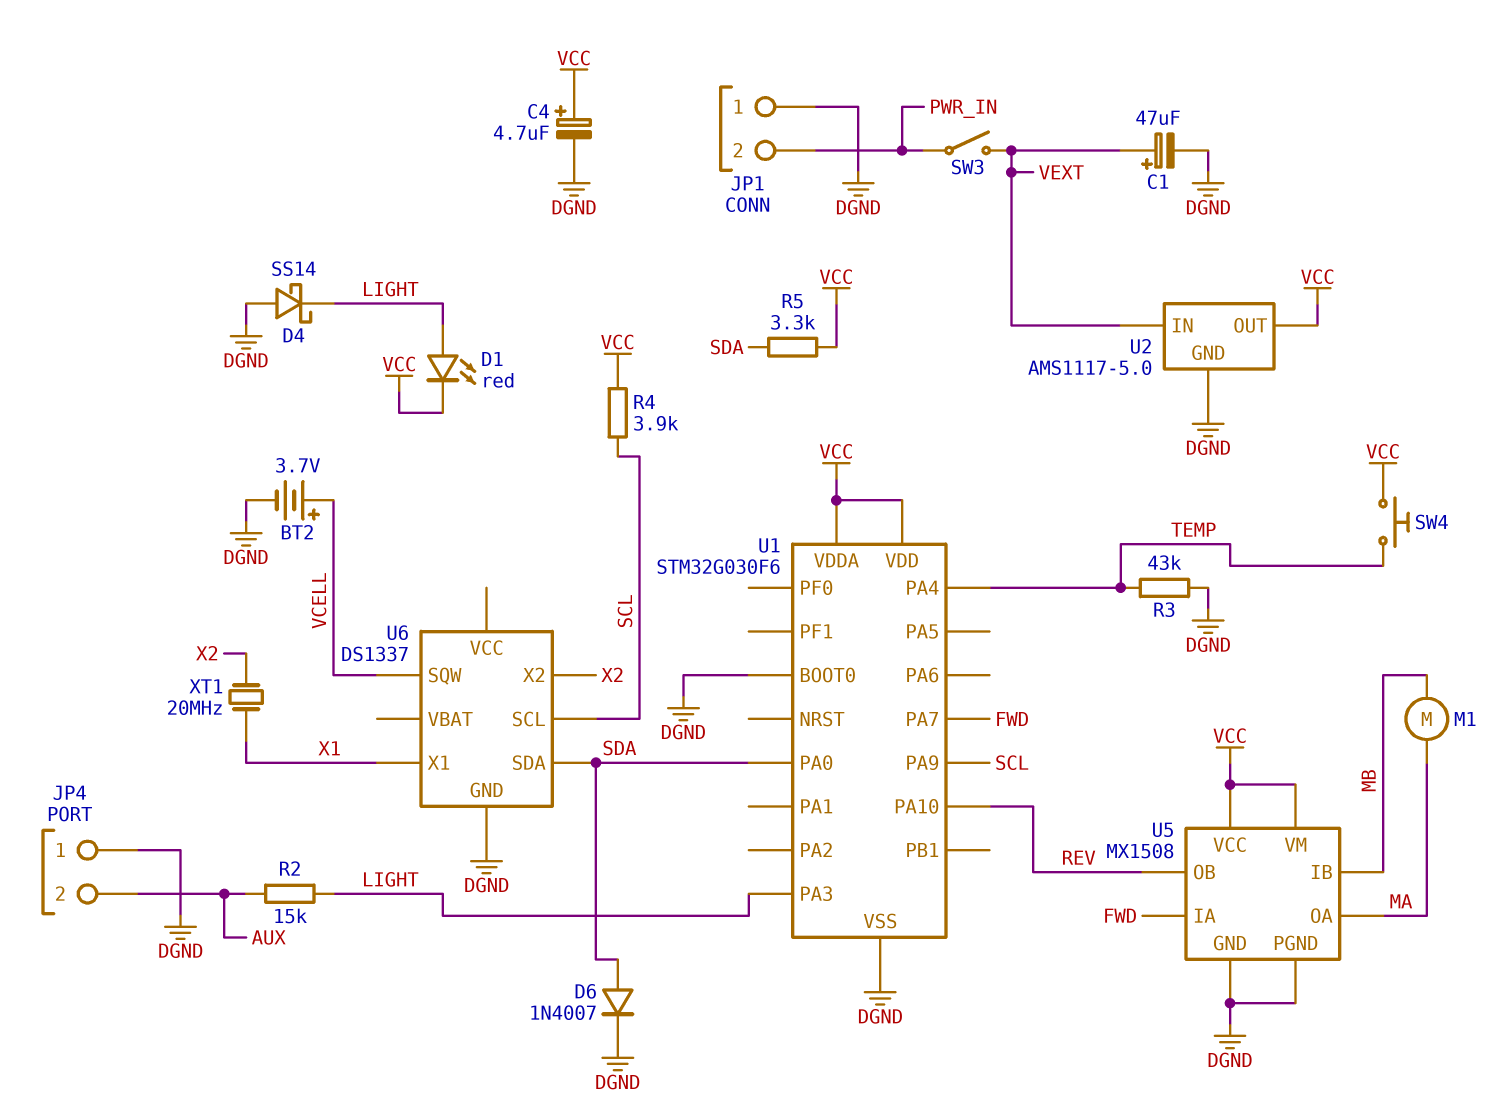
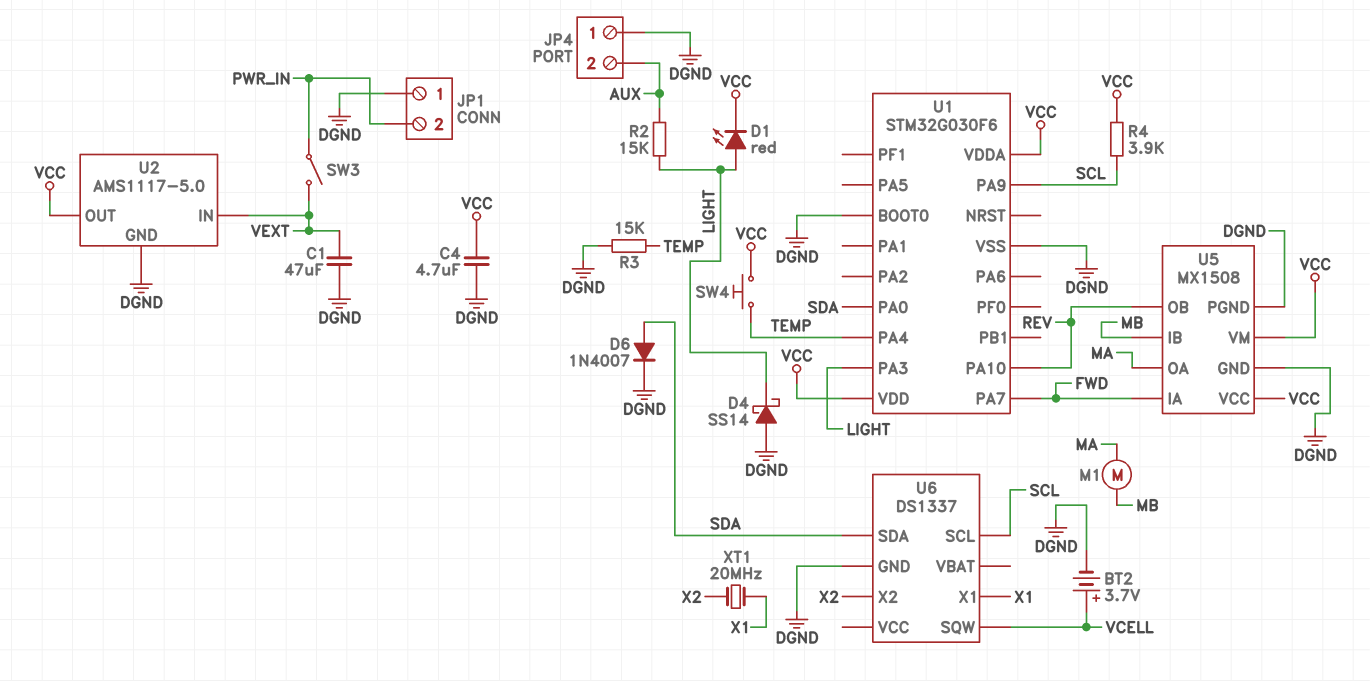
C1: 47uF (plus VEXT, minus DGND) -> 47uF (DGND, VEXT)
C4: 4.7uF (plus VCC, minus DGND) -> 4.7uF (DGND, VCC)
R3: 43k (DGND, TEMP) -> 15k (DGND, TEMP)
R5: 3.3k (SDA, VCC) -> none

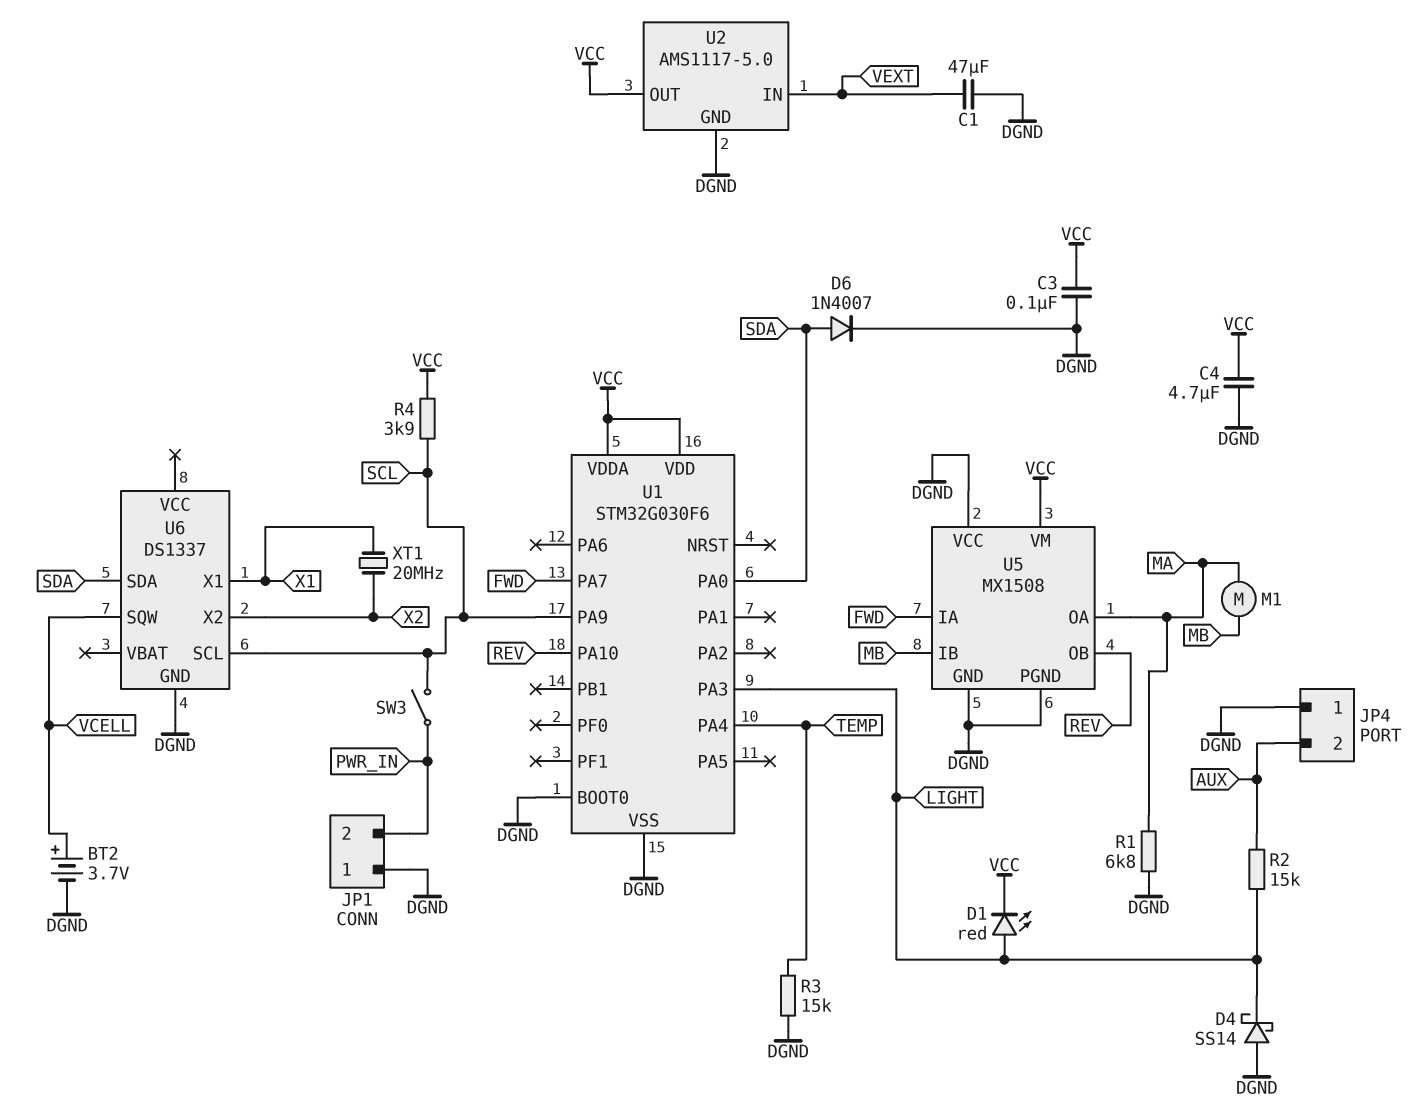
C3: none -> 100nF (DGND, VCC)
R1: none -> 6.8k (DGND, MA)
SW3: switch (PWR_IN, VEXT) -> switch (PWR_IN, SCL)
SW4: button (TEMP, VCC) -> none
U5 pin VCC: VCC -> DGND

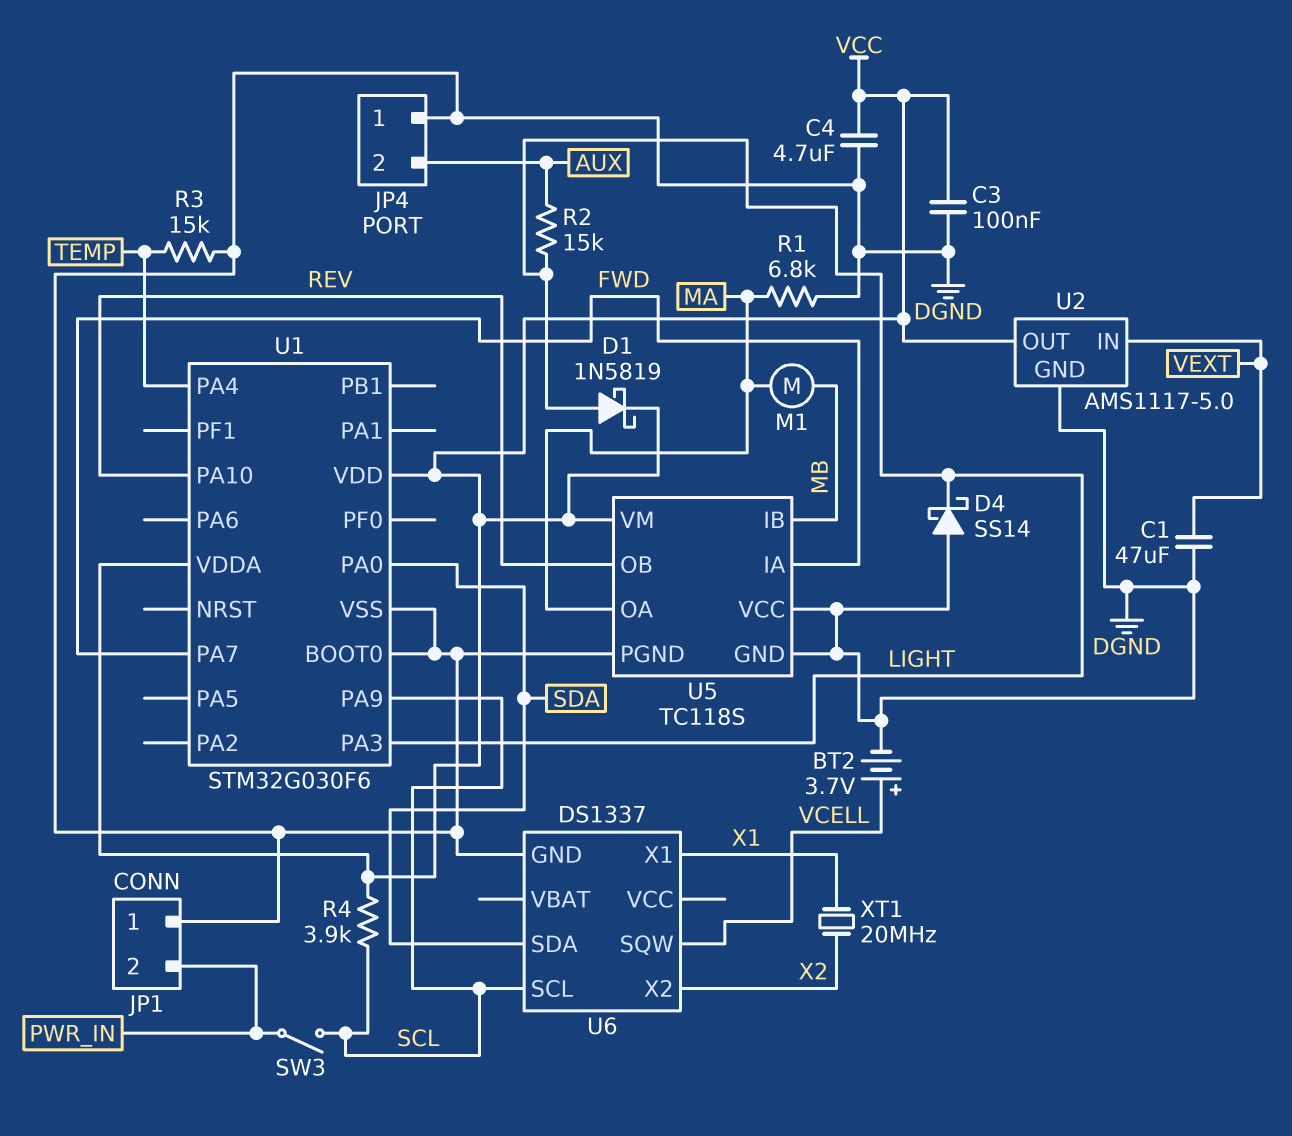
D1: LED red (A LIGHT, K VCC) -> schottky 1N5819 (A LIGHT, K VCC)
D6: diode 1N4007 (A SDA, K DGND) -> none
U5: MX1508 -> TC118S

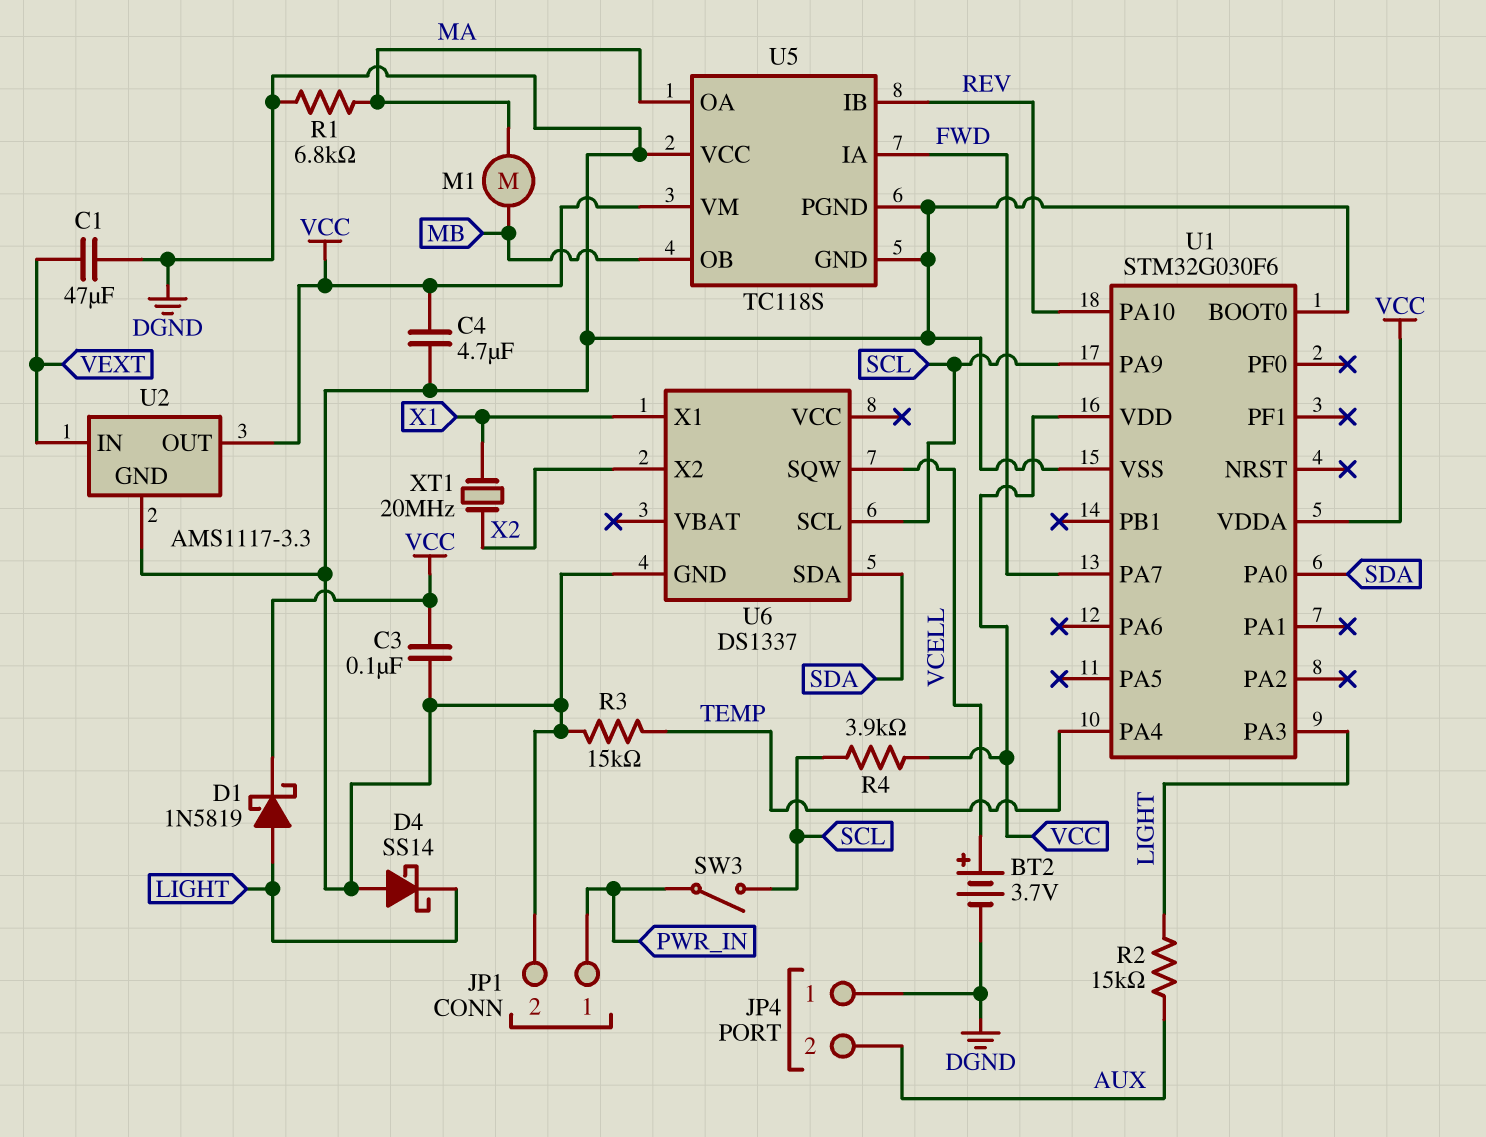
JP1 pin 1: DGND -> PWR_IN
JP1 pin 2: PWR_IN -> DGND
U2: AMS1117-5.0 -> AMS1117-3.3
U5 pin IB: MB -> REV
U5 pin OB: REV -> MB

